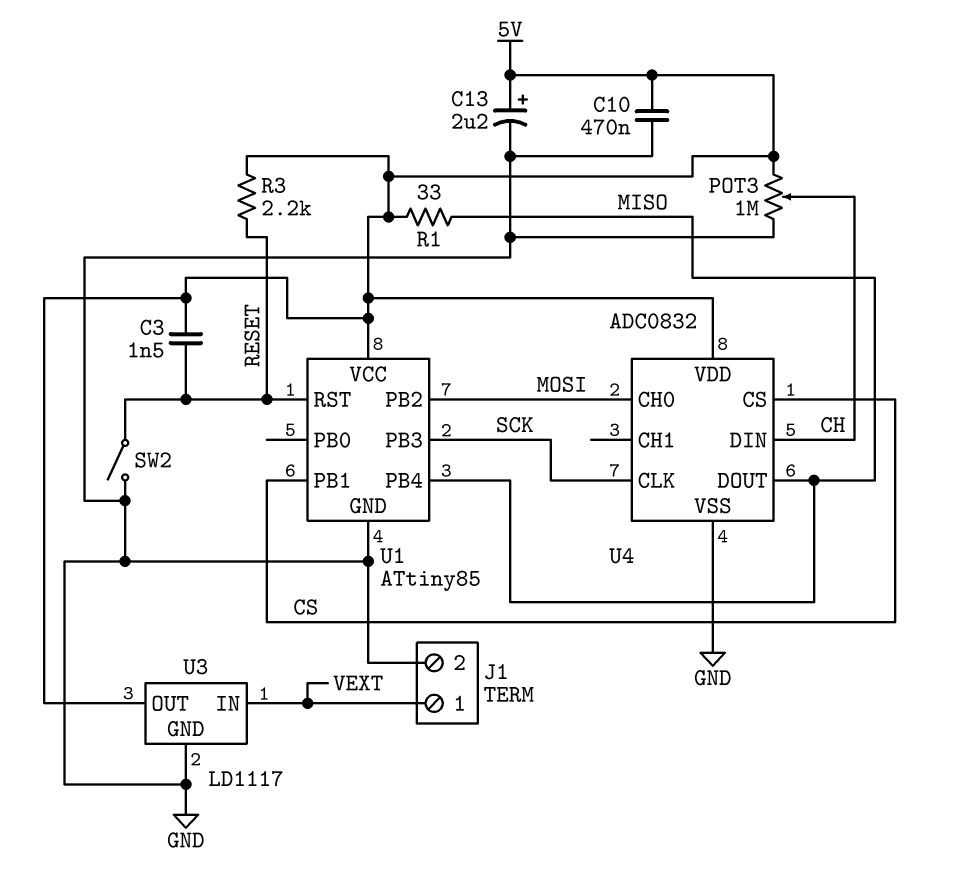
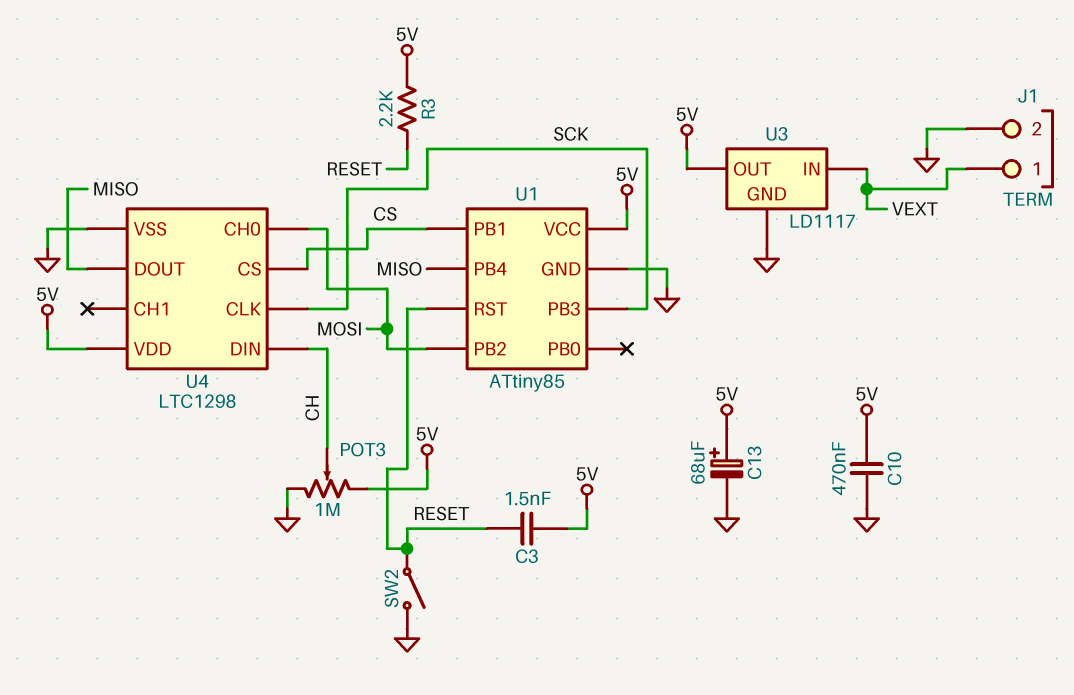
C13: 2.2uF (plus 5V, minus GND) -> 68uF (plus 5V, minus GND)
R1: 33 (5V, MISO) -> none
U4: ADC0832 -> LTC1298

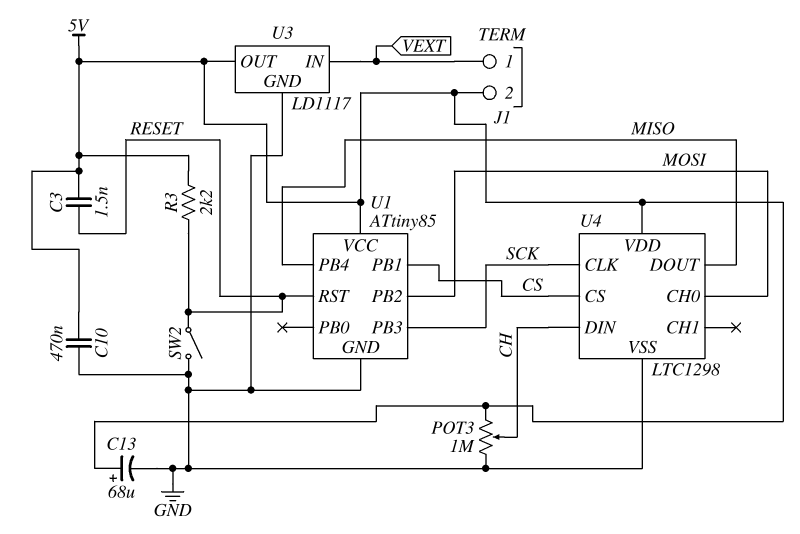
J1 pin 2: GND -> 5V

